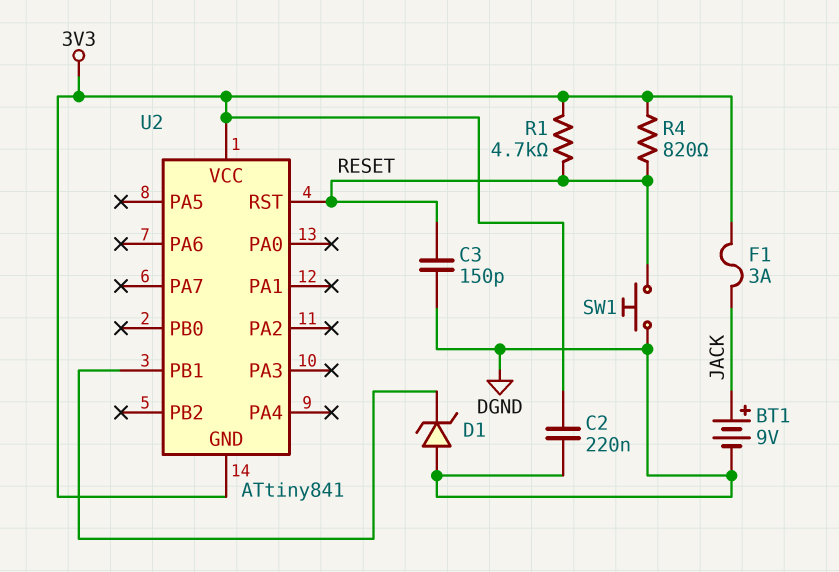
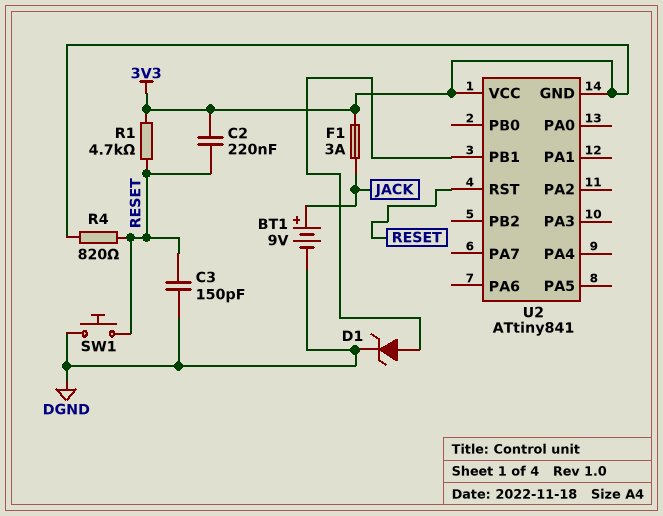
C2: 220nF (3V3, DGND) -> 220nF (3V3, RESET)
D1: zener (A DGND, K U2/PB1) -> zener (A U2/PB1, K DGND)

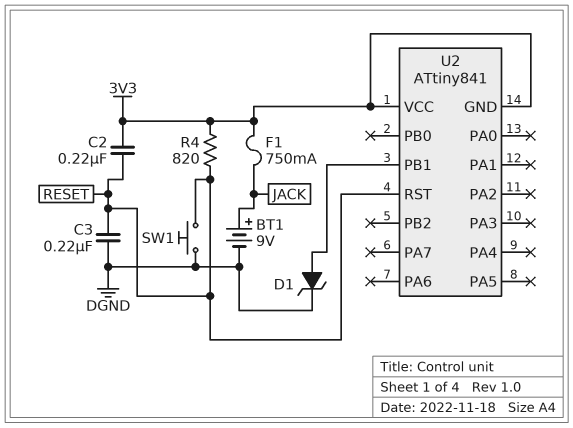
C3: 150pF (DGND, RESET) -> 220nF (DGND, RESET)
F1: 3A (3V3, JACK) -> 750mA (3V3, JACK)
R1: 4.7k (3V3, RESET) -> none

